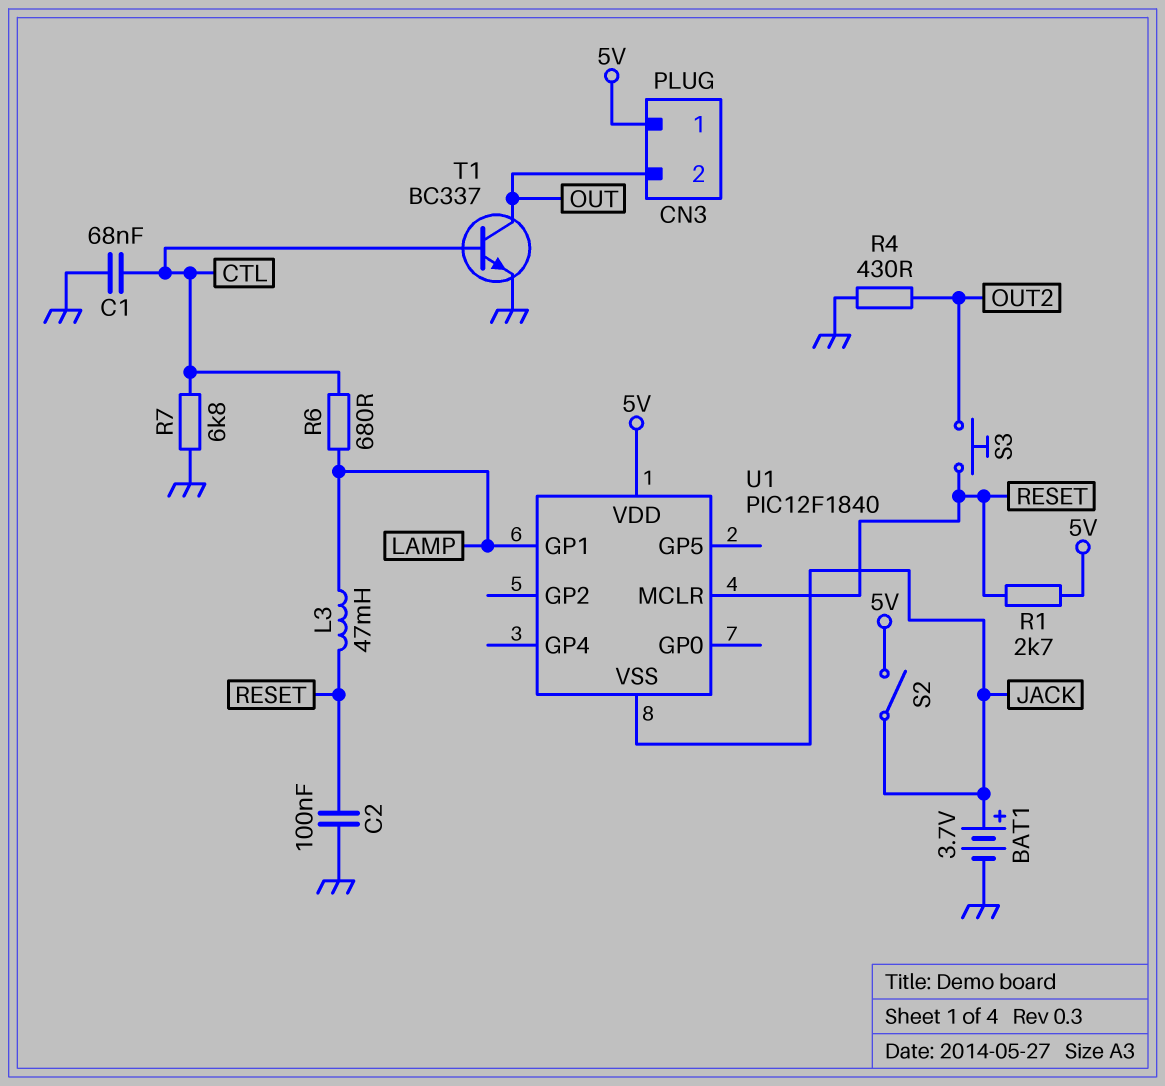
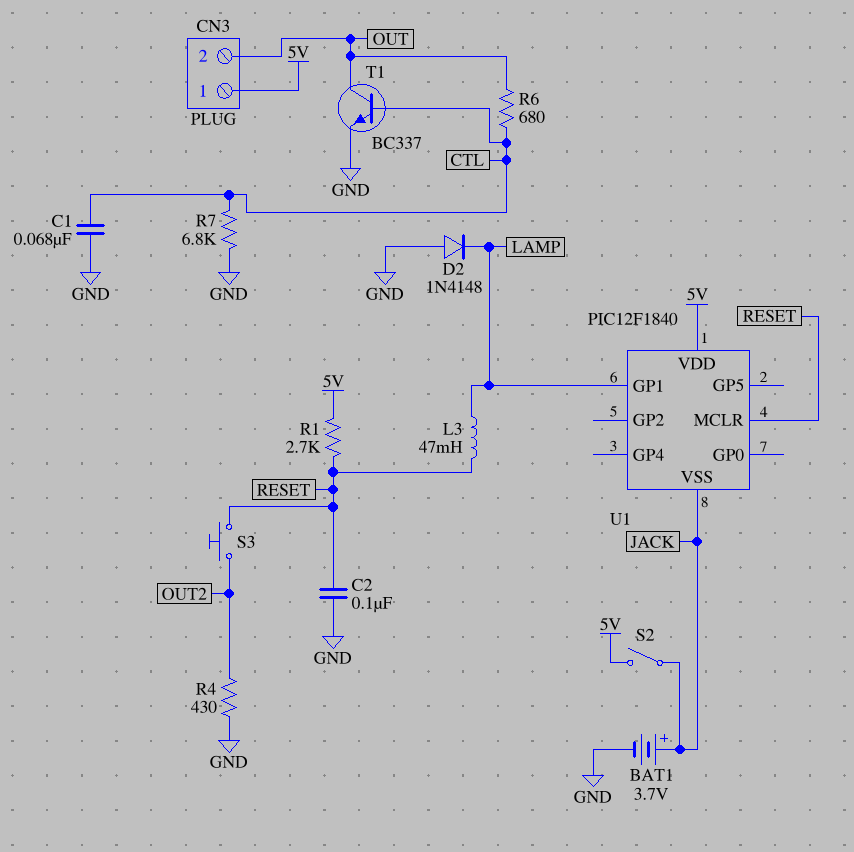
D2: none -> diode 1N4148 (A GND, K LAMP)
R6: 680 (CTL, LAMP) -> 680 (CTL, OUT)

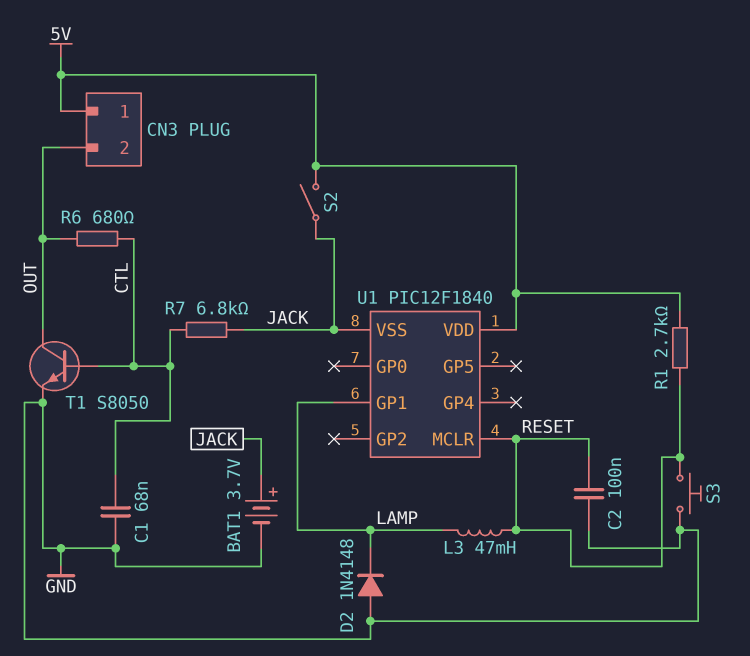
R4: 430 (GND, OUT2) -> none
R7: 6.8k (CTL, GND) -> 6.8k (CTL, JACK)
S3: button (OUT2, RESET) -> button (GND, RESET)
T1: NPN BC337 (B CTL, C OUT, E GND) -> NPN S8050 (B CTL, C OUT, E GND)

